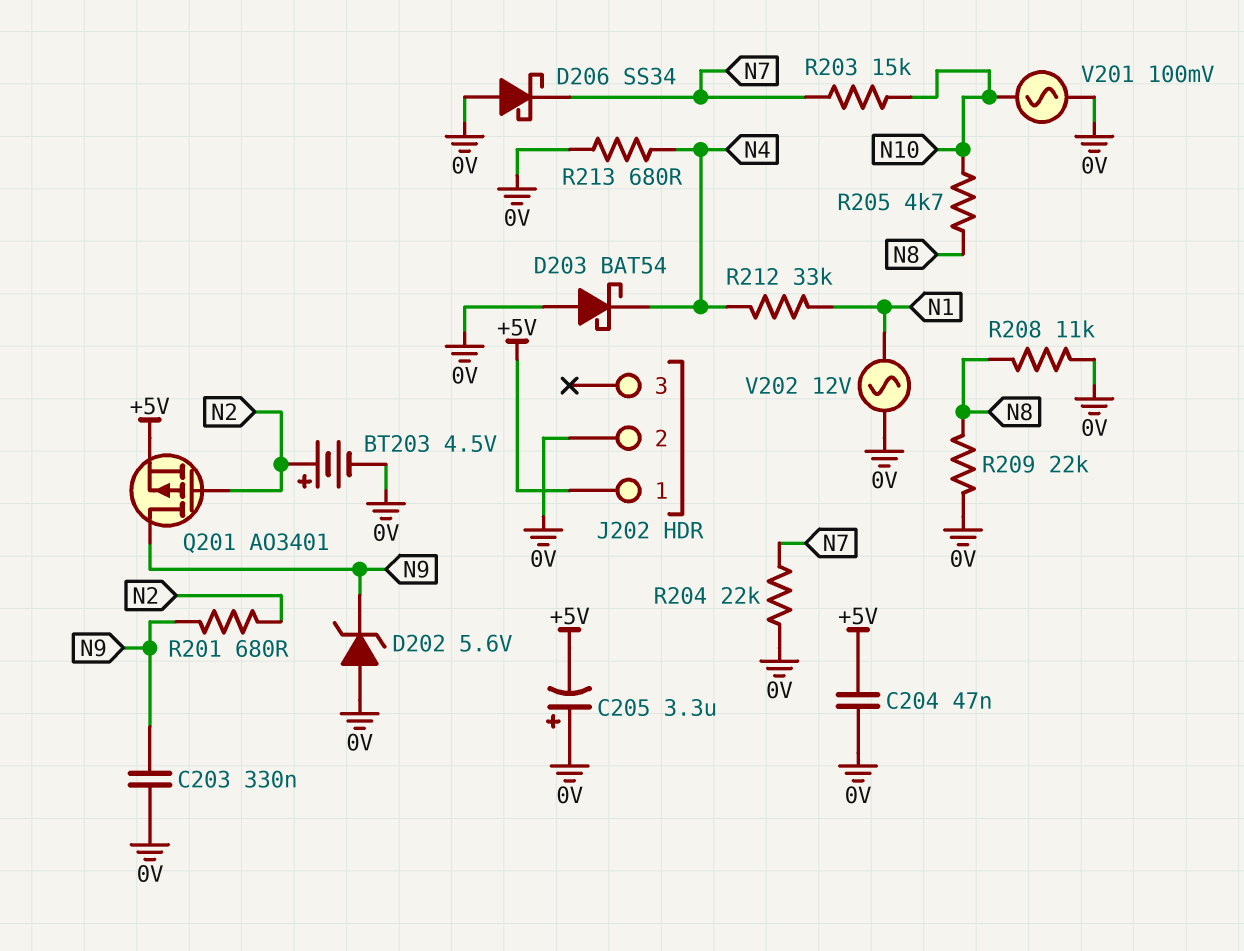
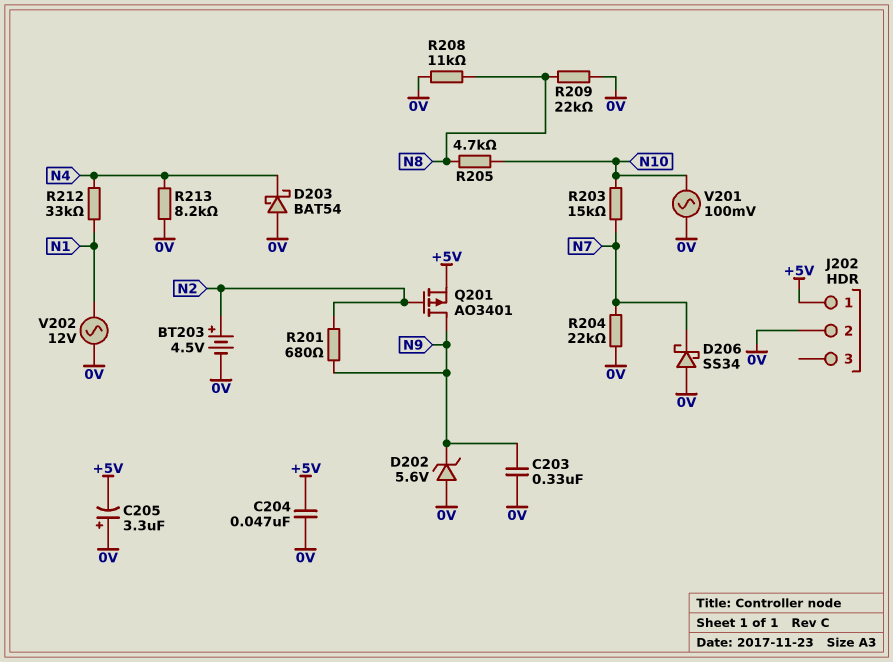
R213: 680 (0V, N4) -> 8.2k (0V, N4)

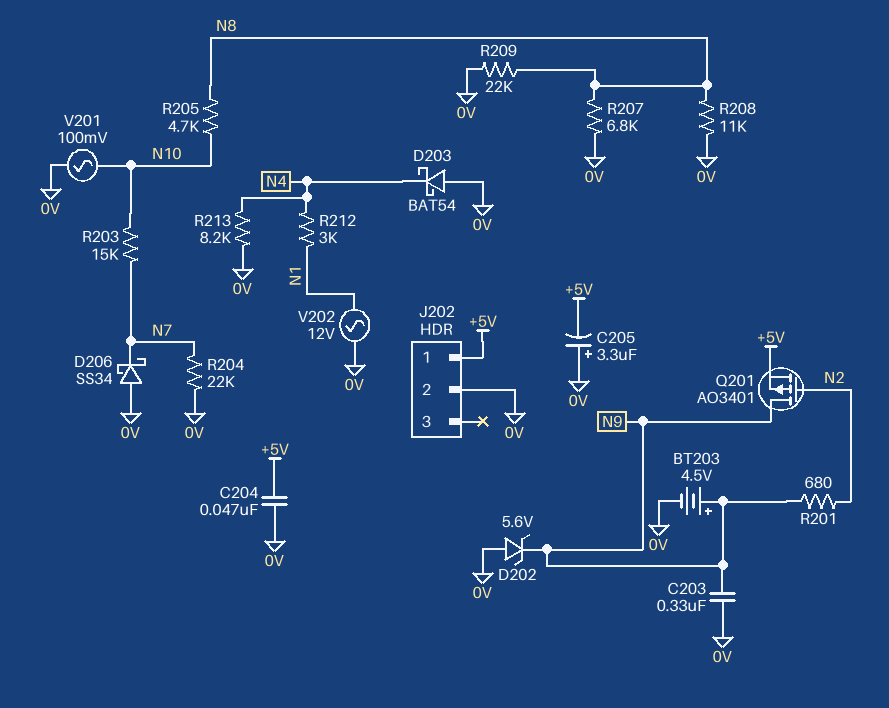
BT203: 4.5V (plus N2, minus 0V) -> 4.5V (plus N9, minus 0V)
R207: none -> 6.8k (0V, N8)
R212: 33k (N1, N4) -> 3k (N1, N4)

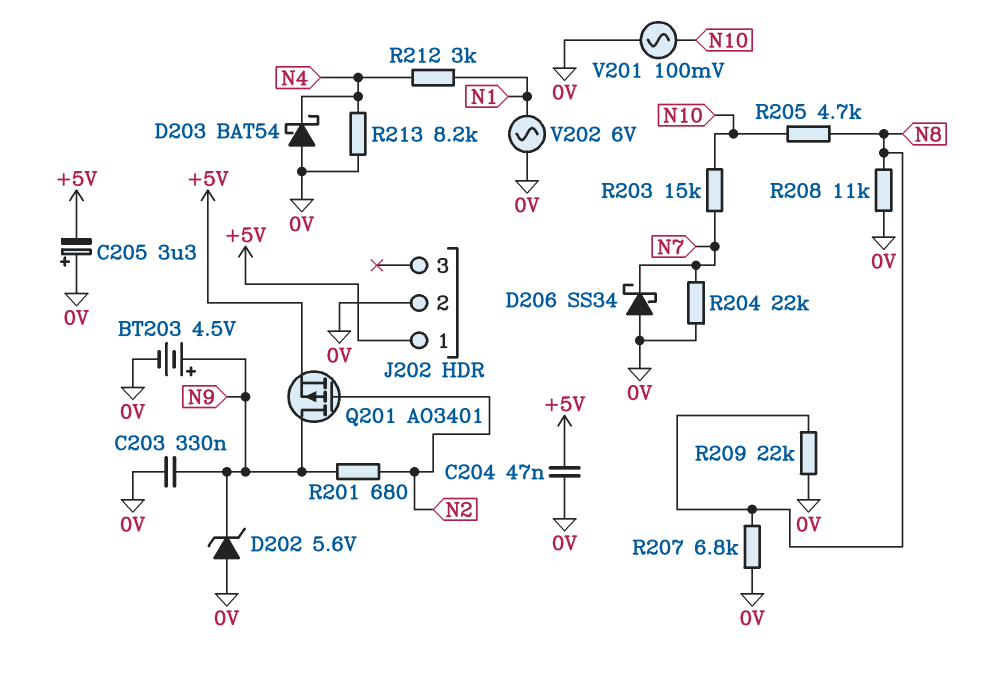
V202: AC 12V (0V, N1) -> AC 6V (0V, N1)

